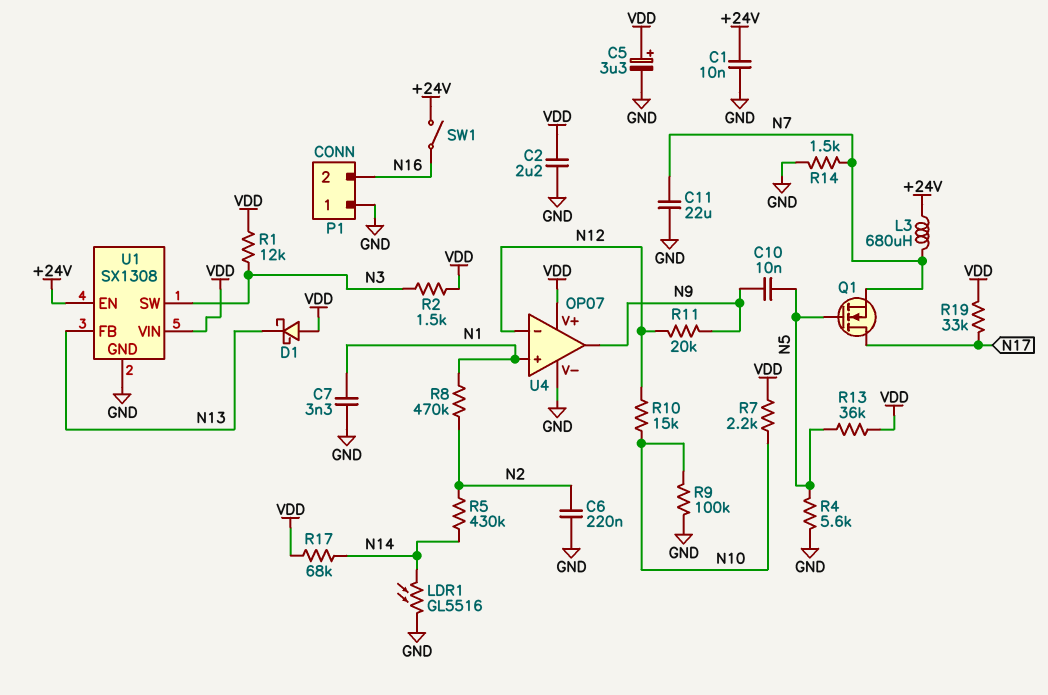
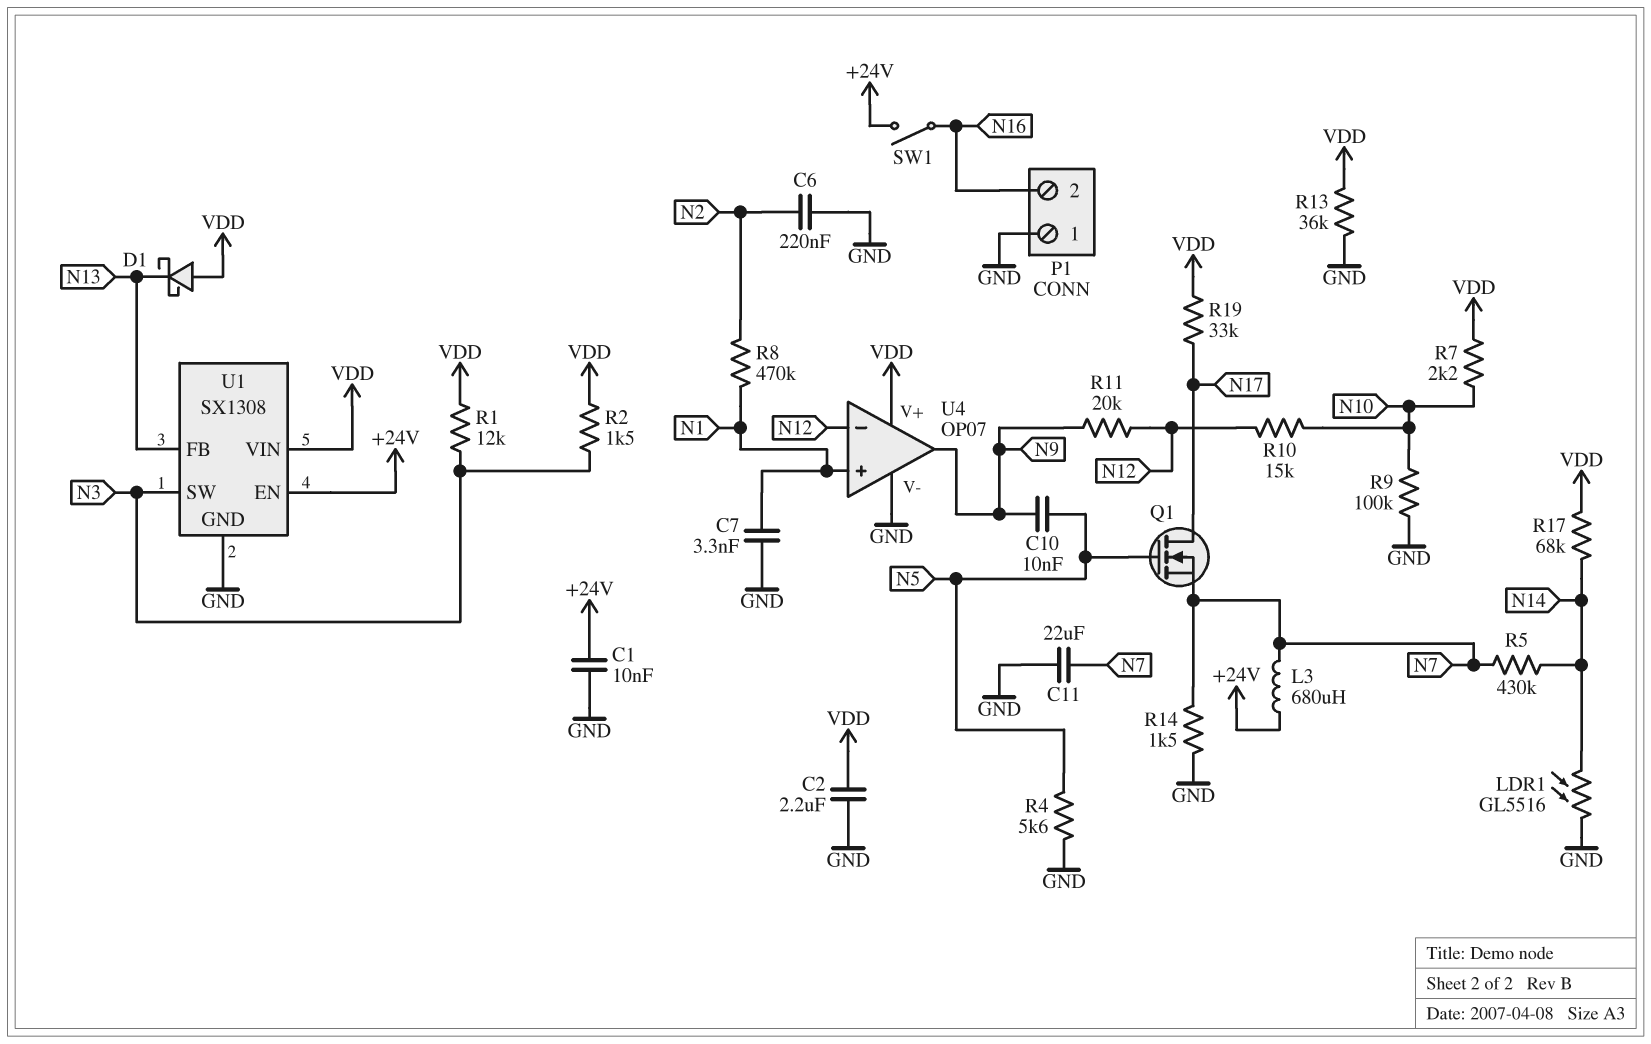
C5: 3.3uF (plus VDD, minus GND) -> none
R5: 430k (N2, N14) -> 430k (N7, N14)
R13: 36k (N5, VDD) -> 36k (GND, VDD)

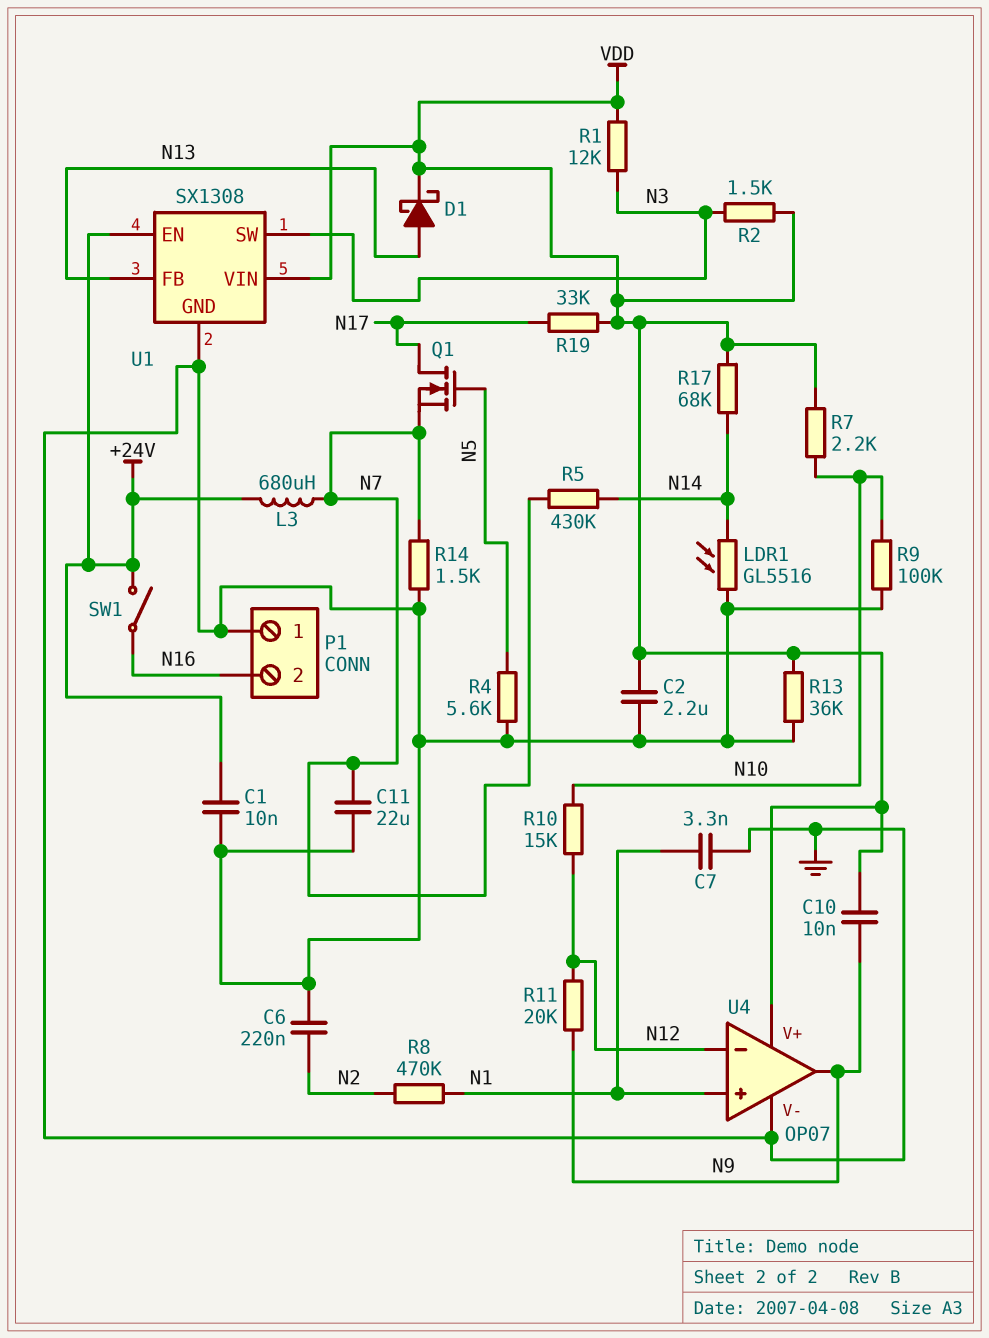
C10: 10nF (N5, N9) -> 10nF (N9, VDD)
D1: schottky (A VDD, K N13) -> schottky (A N13, K VDD)

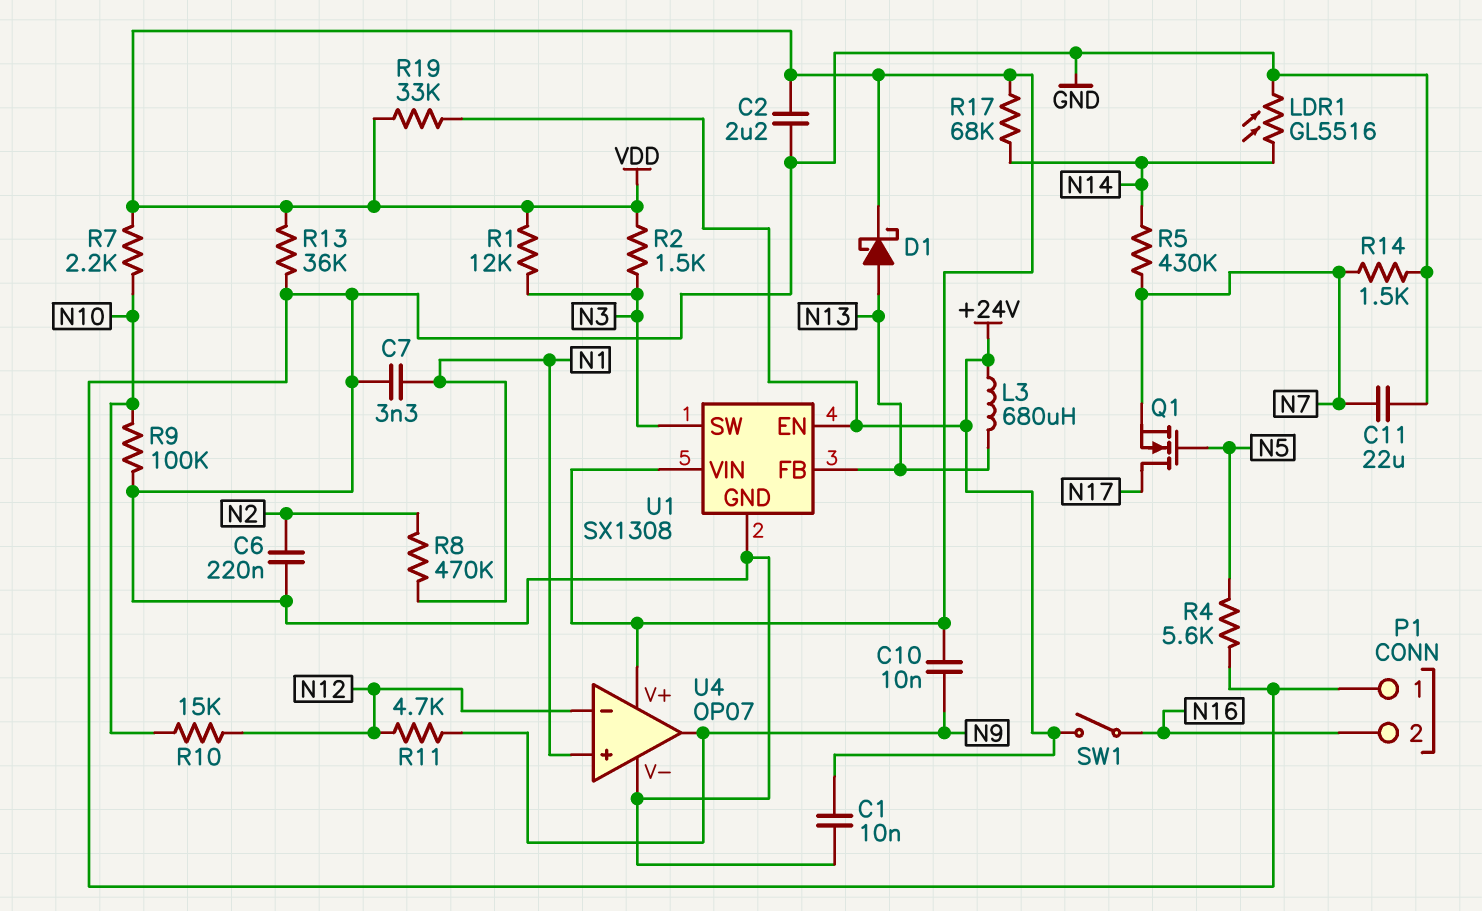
L3: 680uH (+24V, N7) -> 680uH (+24V, N13)
R11: 20k (N9, N12) -> 4.7k (N9, N12)
R19: 33k (N17, VDD) -> 33k (+24V, VDD)

